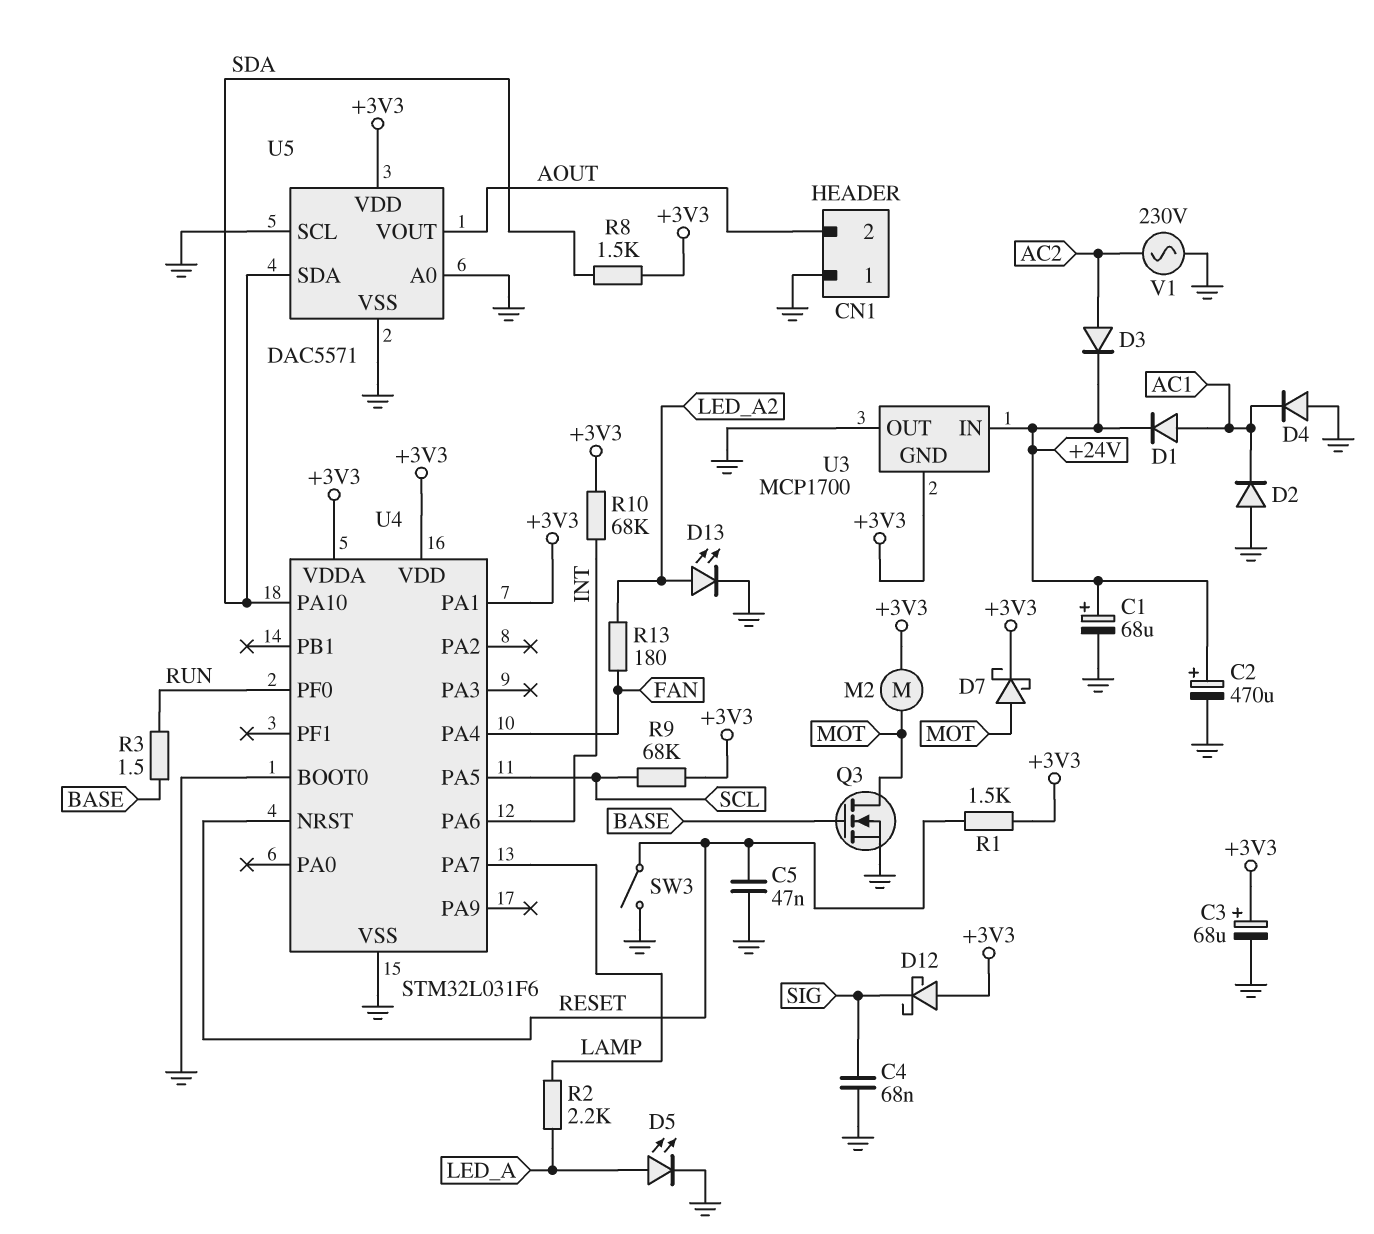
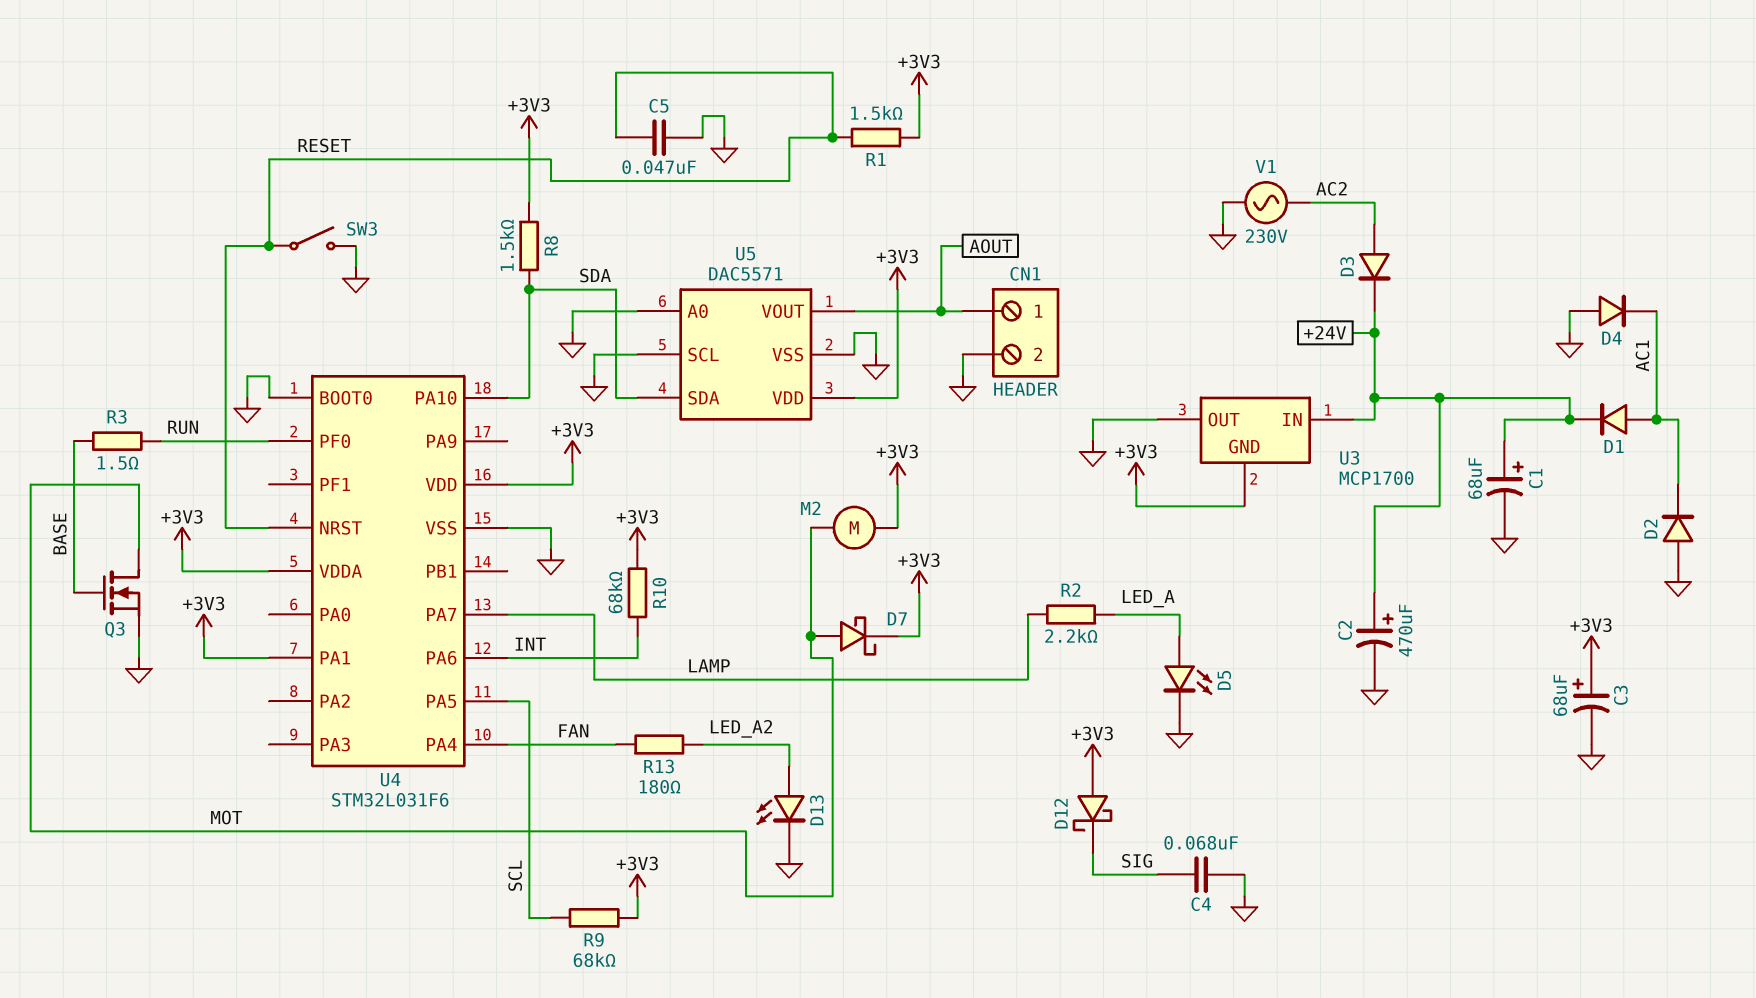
CN1 pin 1: GND -> AOUT
CN1 pin 2: AOUT -> GND

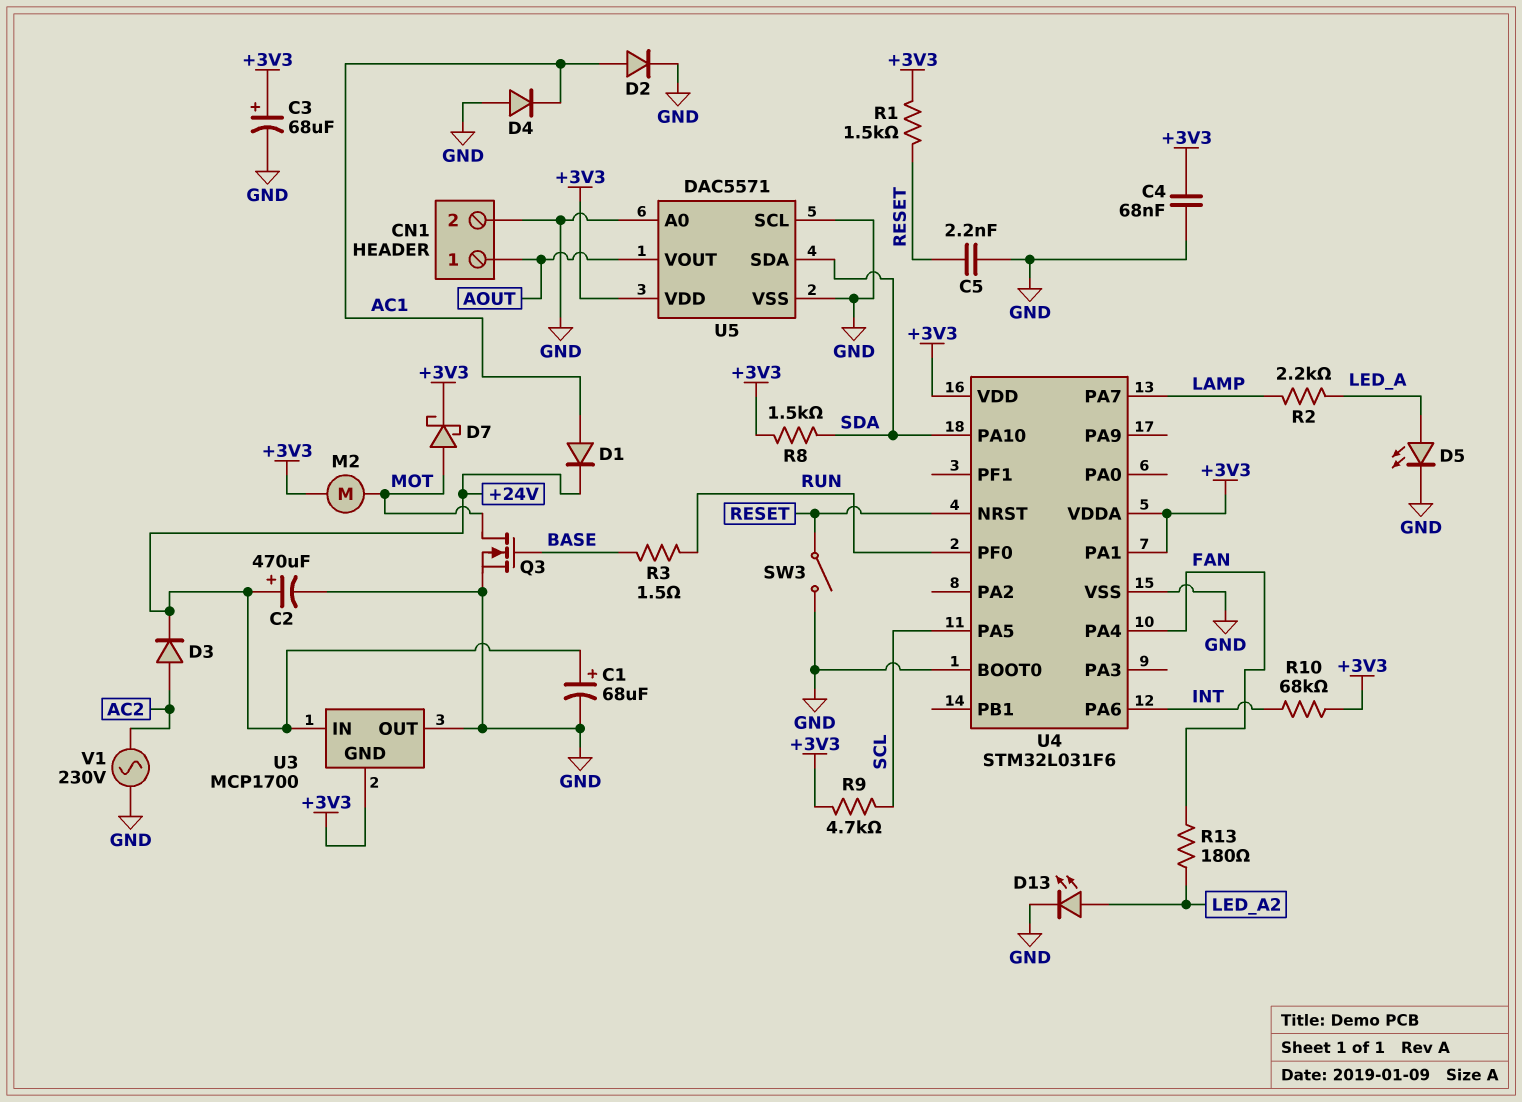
C4: 68nF (GND, SIG) -> 68nF (+3V3, GND)
C5: 47nF (GND, RESET) -> 2.2nF (GND, RESET)
D2: diode (A GND, K AC1) -> diode (A AC1, K GND)
D12: schottky (A +3V3, K SIG) -> none
R9: 68k (+3V3, SCL) -> 4.7k (+3V3, SCL)

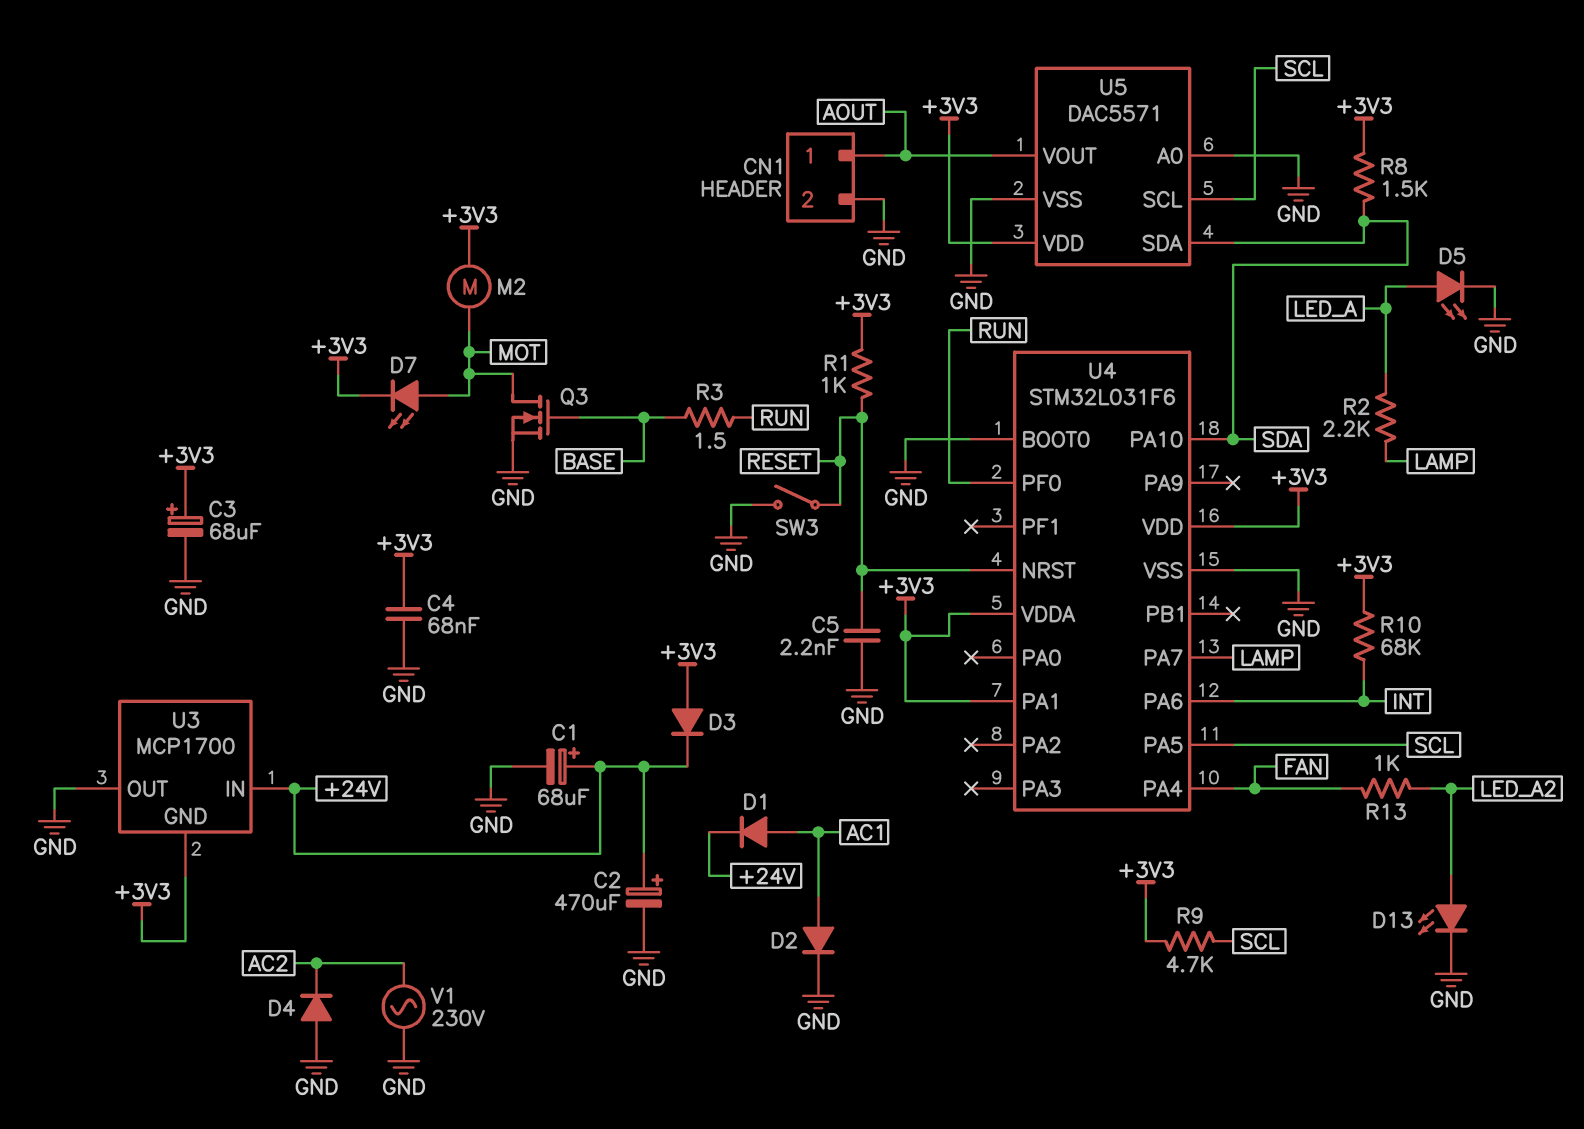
D3: diode (A AC2, K +24V) -> diode (A +3V3, K +24V)
D4: diode (A GND, K AC1) -> diode (A GND, K AC2)
D7: schottky (A MOT, K +3V3) -> LED (A MOT, K +3V3)
R1: 1.5k (+3V3, RESET) -> 1k (+3V3, RESET)
R13: 180 (FAN, LED_A2) -> 1k (FAN, LED_A2)
U5 pin SCL: GND -> SCL

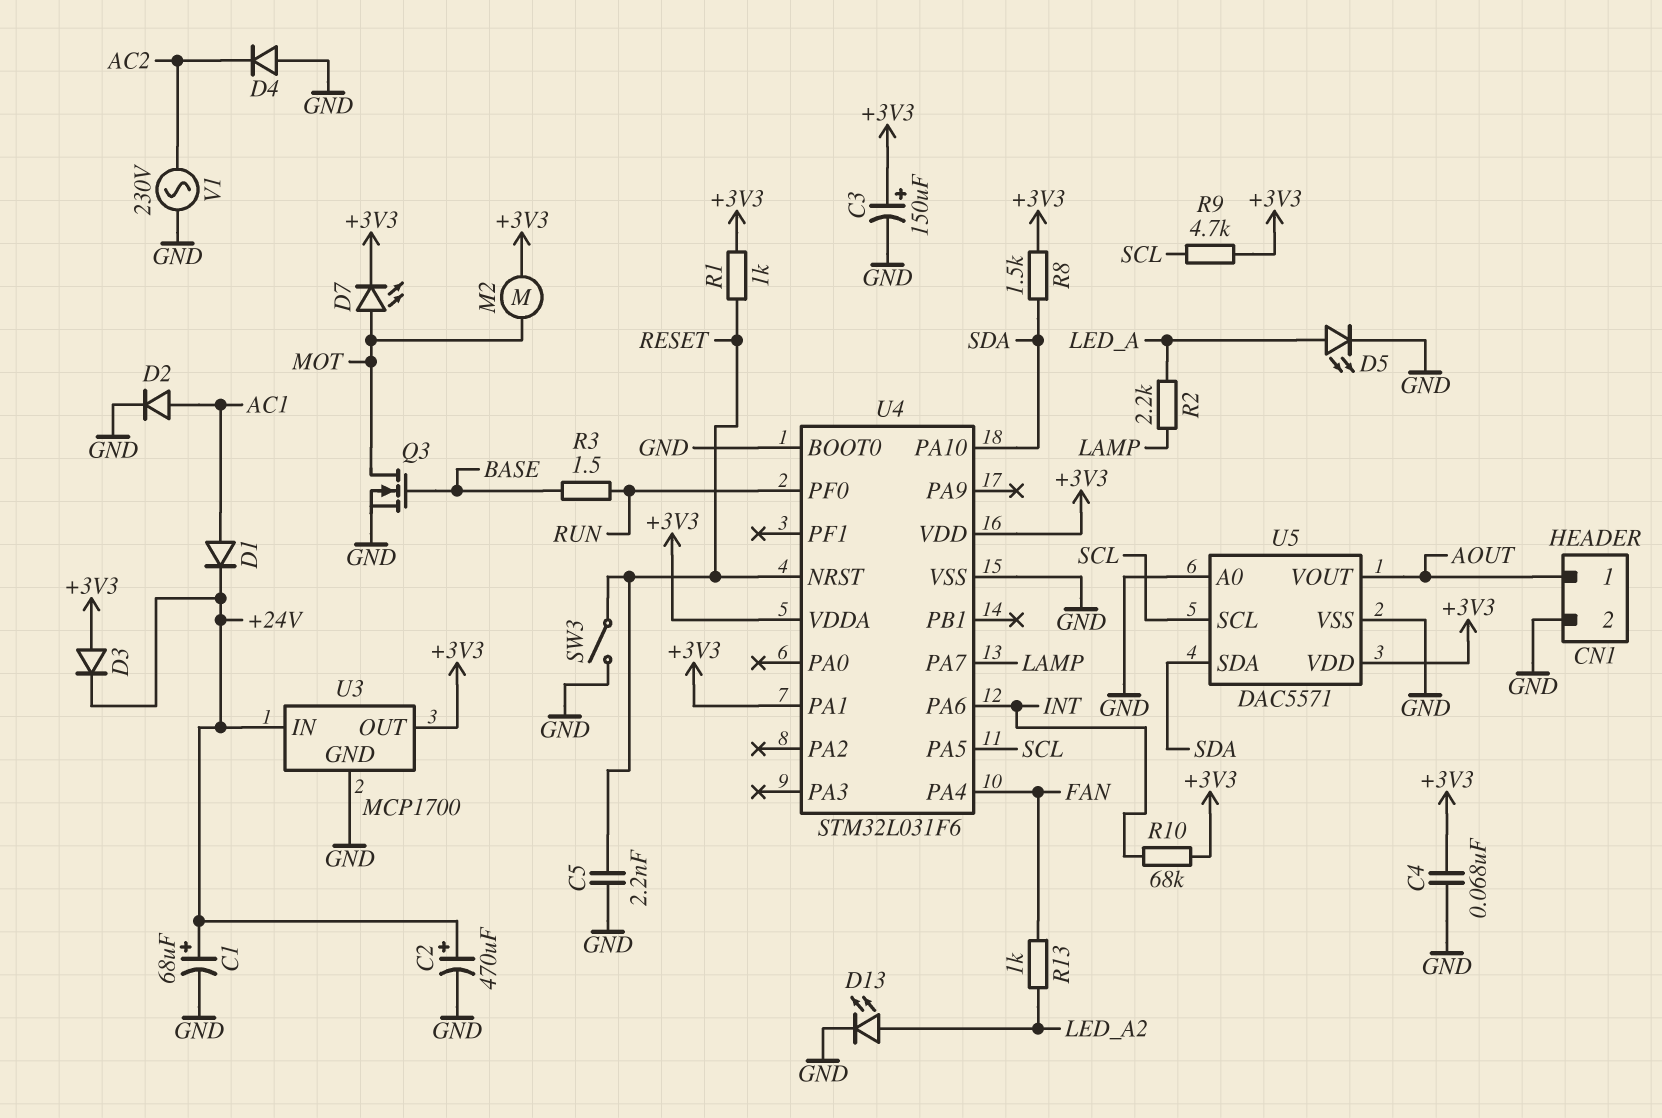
C3: 68uF (plus +3V3, minus GND) -> 150uF (plus +3V3, minus GND)
U3 pin GND: +3V3 -> GND
U3 pin OUT: GND -> +3V3

